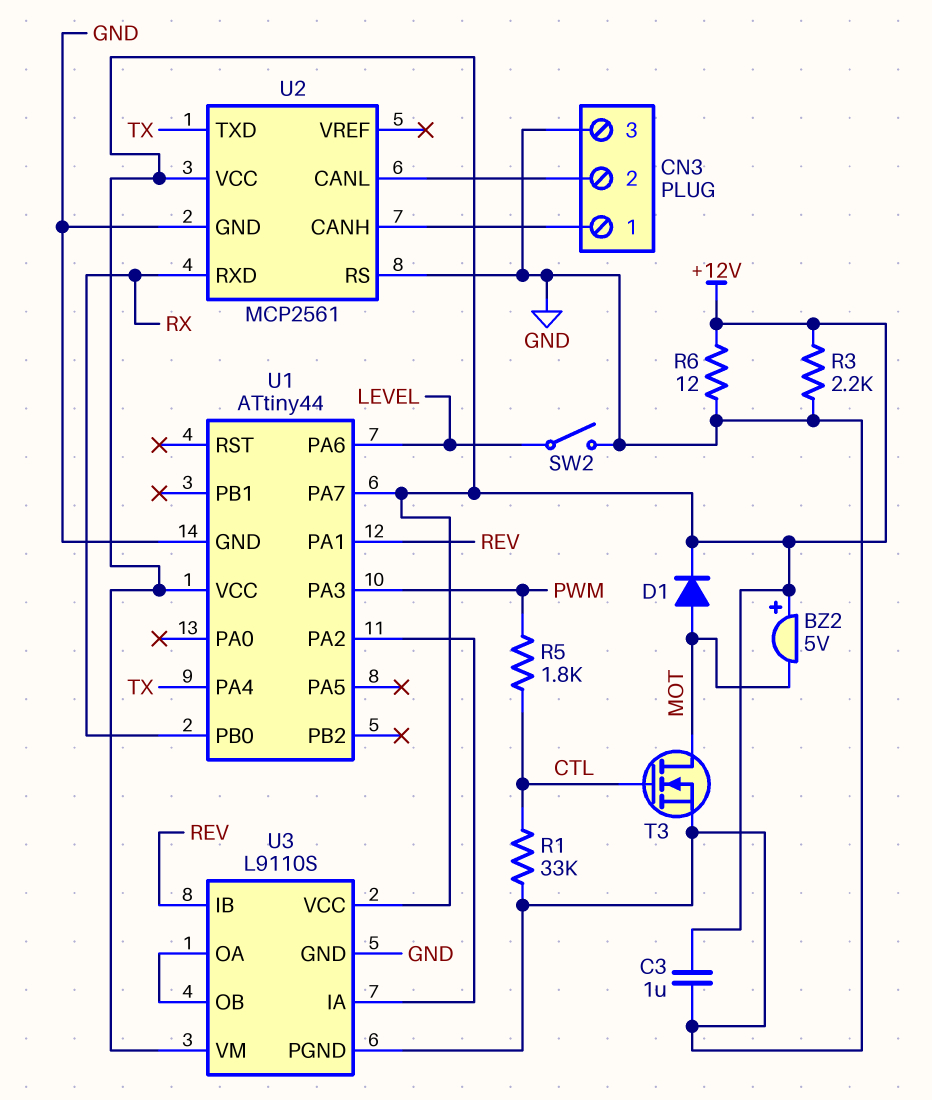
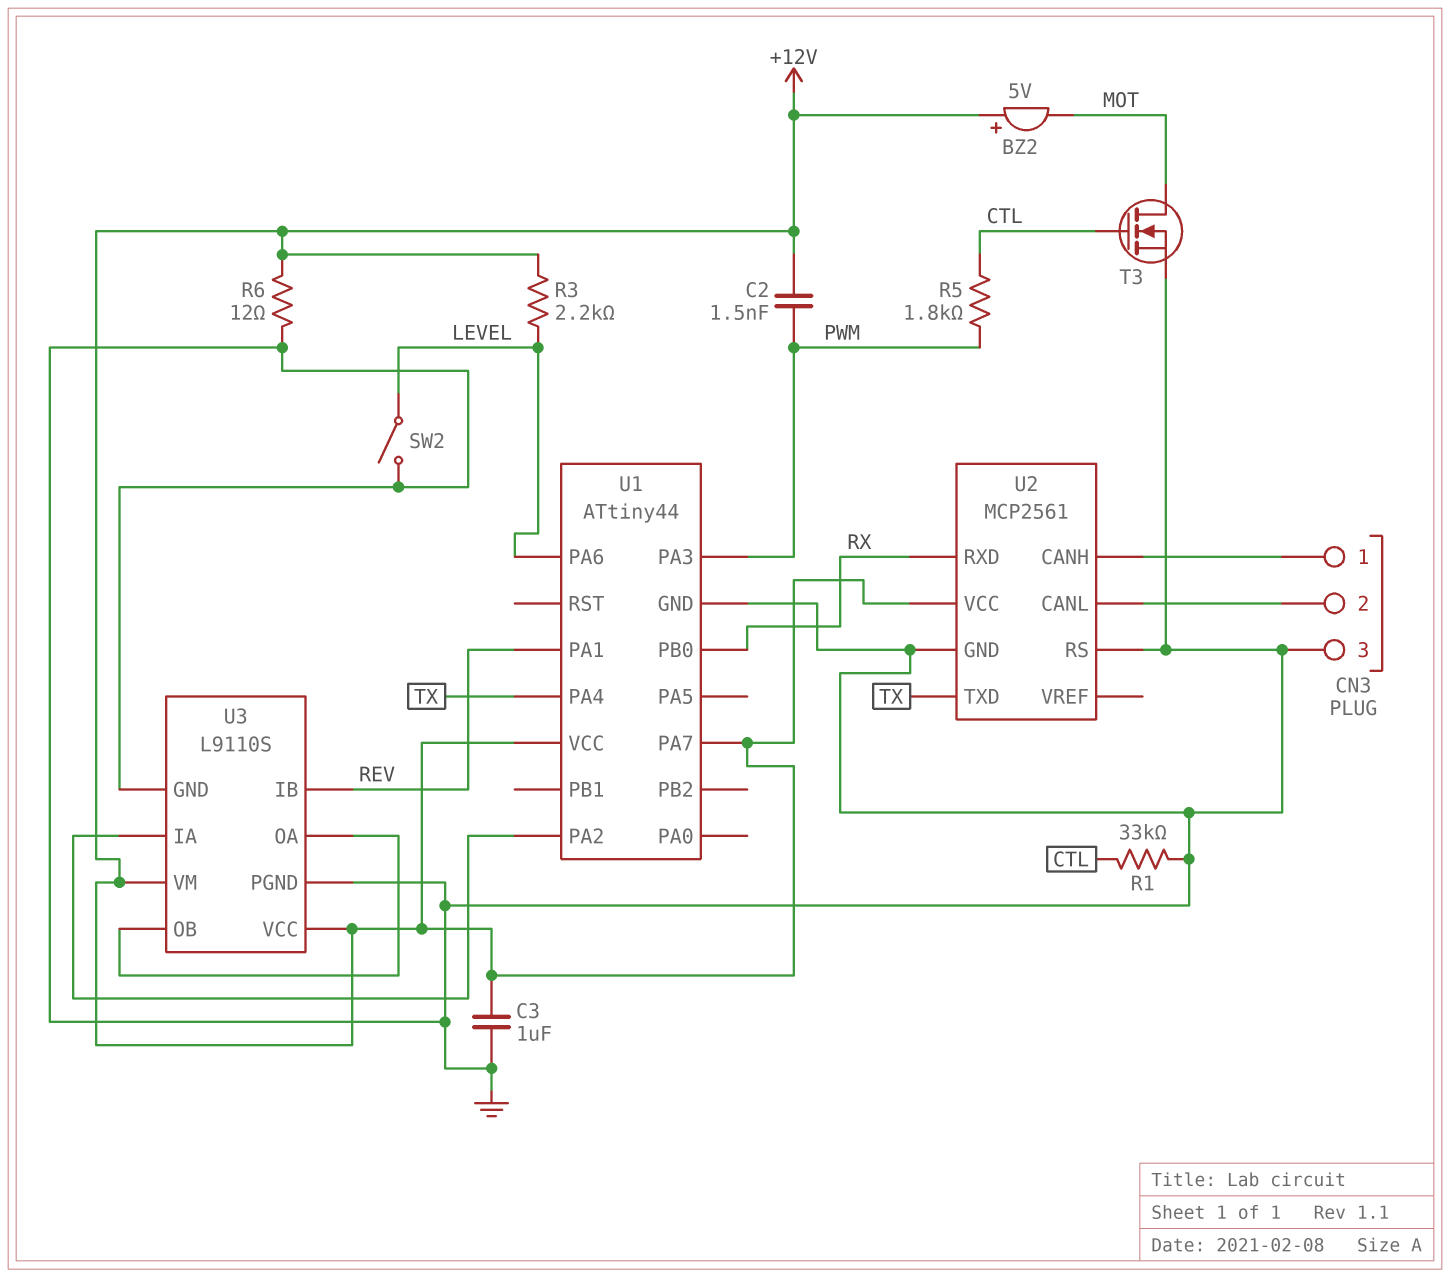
C2: none -> 1.5nF (+12V, PWM)
D1: diode (A MOT, K +12V) -> none
R3: 2.2k (+12V, GND) -> 2.2k (+12V, LEVEL)

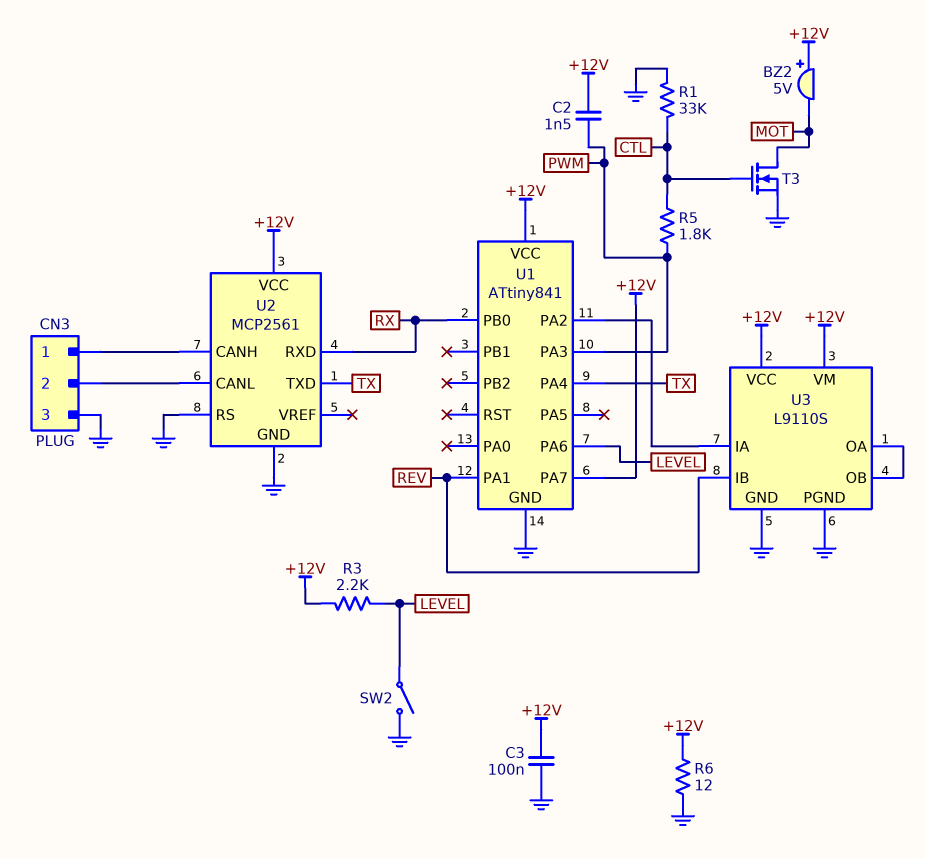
C3: 1uF (+12V, GND) -> 100nF (+12V, GND)
U1: ATtiny44 -> ATtiny841

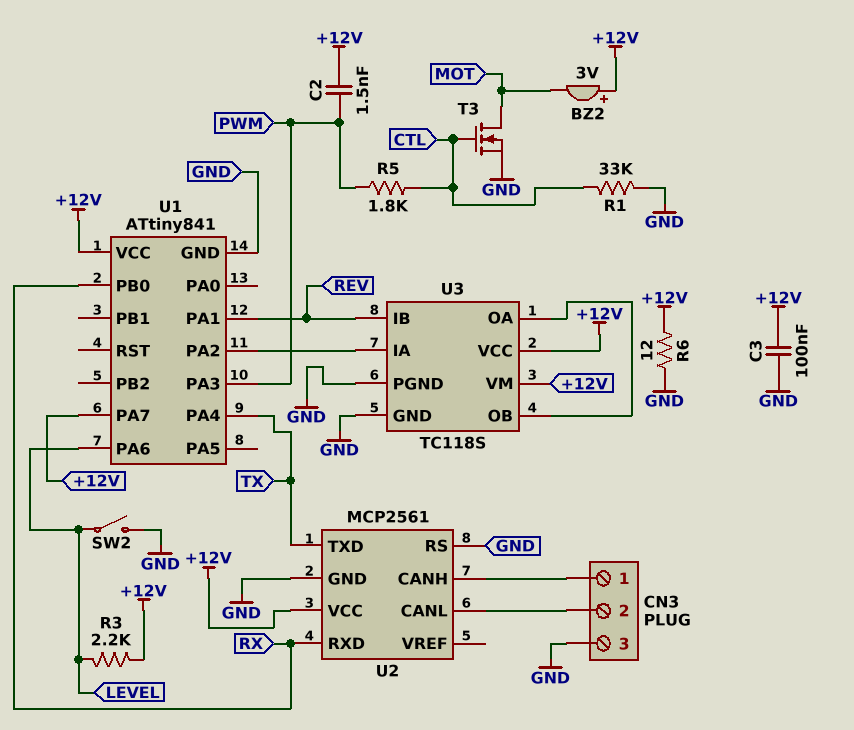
BZ2: buzzer 5V (plus +12V, minus MOT) -> buzzer 3V (plus +12V, minus MOT)
U3: L9110S -> TC118S

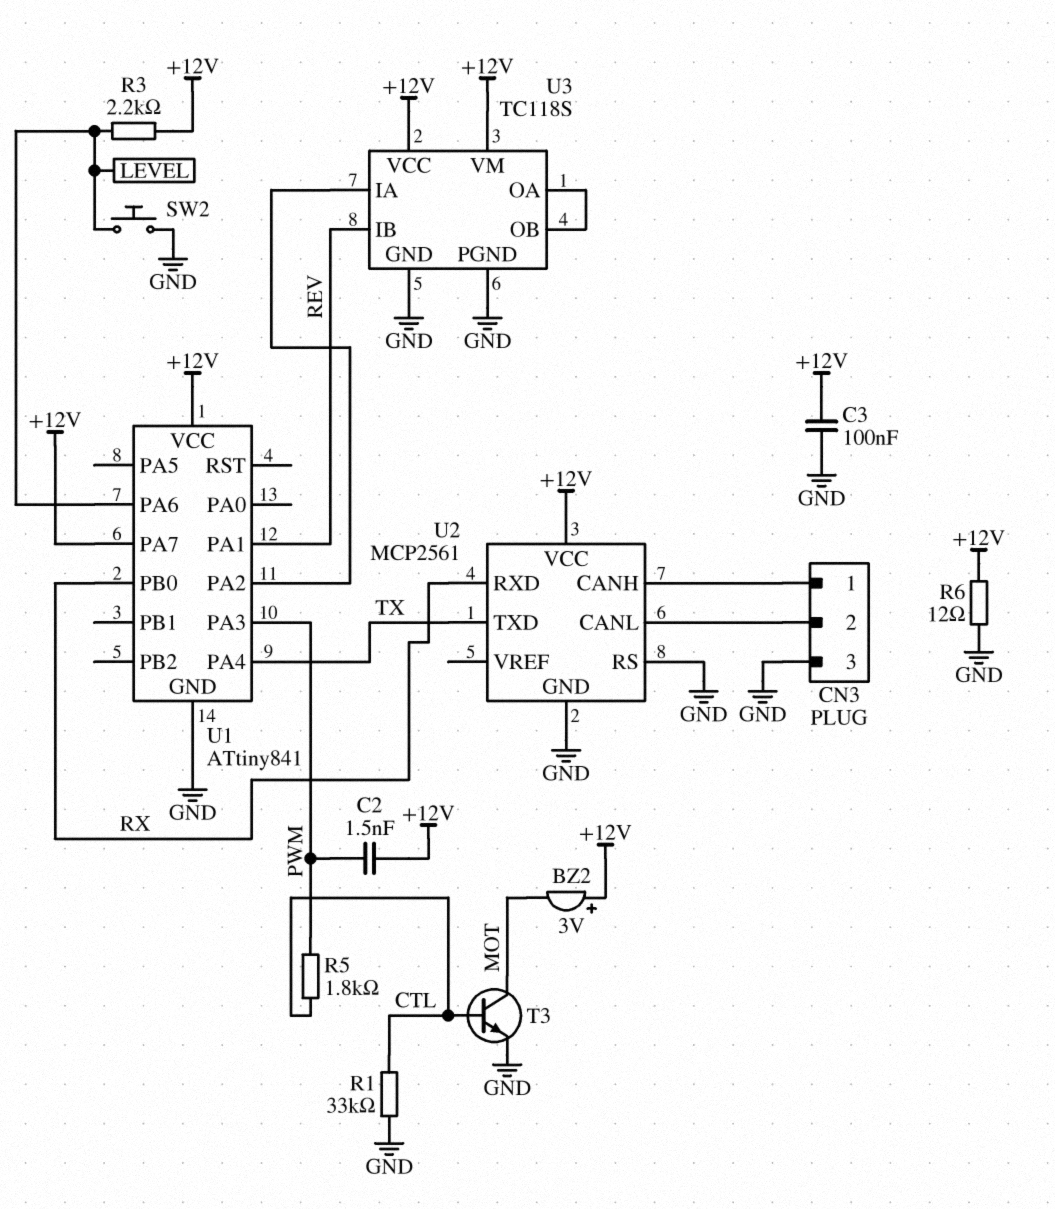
SW2: switch (GND, LEVEL) -> button (GND, LEVEL)
T3: NMOS (G CTL, D MOT, S GND) -> NPN (B CTL, C MOT, E GND)

